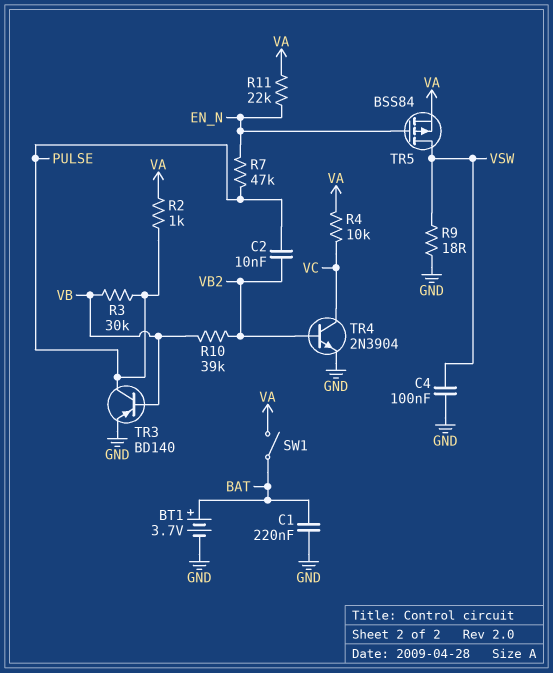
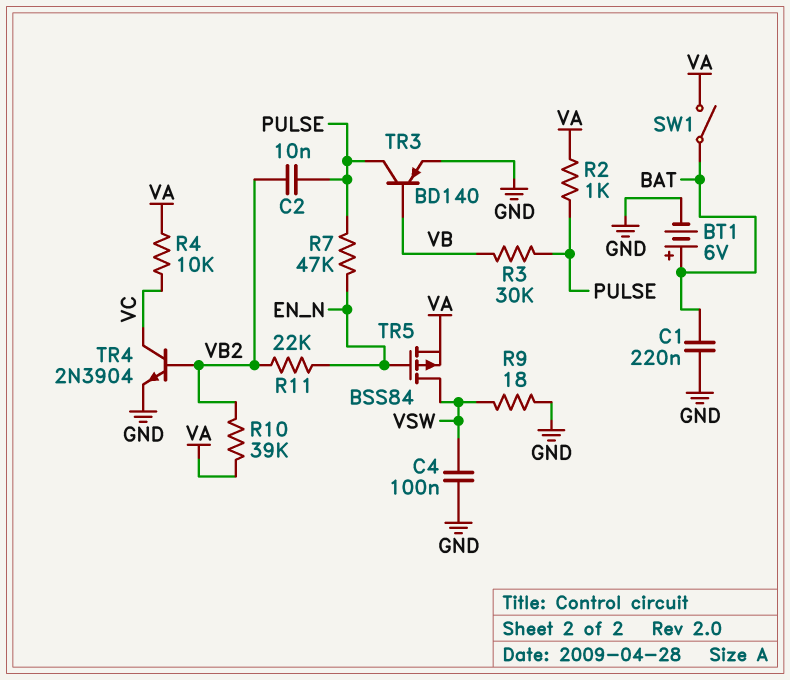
BT1: 3.7V (plus BAT, minus GND) -> 6V (plus BAT, minus GND)
R10: 39k (VB, VB2) -> 39k (VA, VB2)
R11: 22k (EN_N, VA) -> 22k (EN_N, VB2)

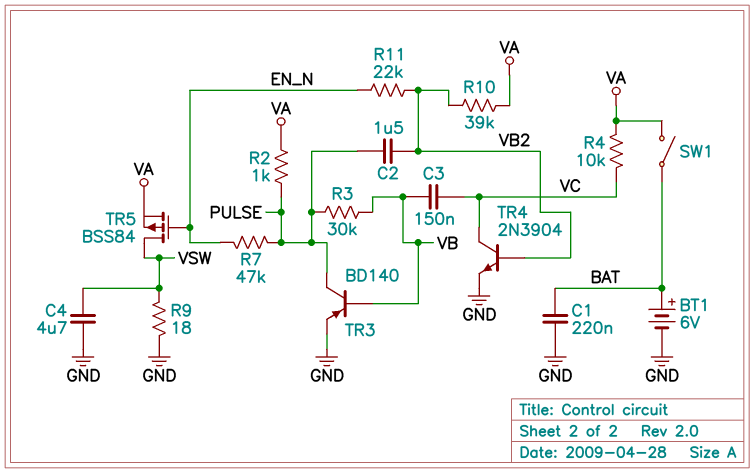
C2: 10nF (PULSE, VB2) -> 1.5uF (PULSE, VB2)
C3: none -> 150nF (VB, VC)
C4: 100nF (GND, VSW) -> 4.7uF (GND, VSW)

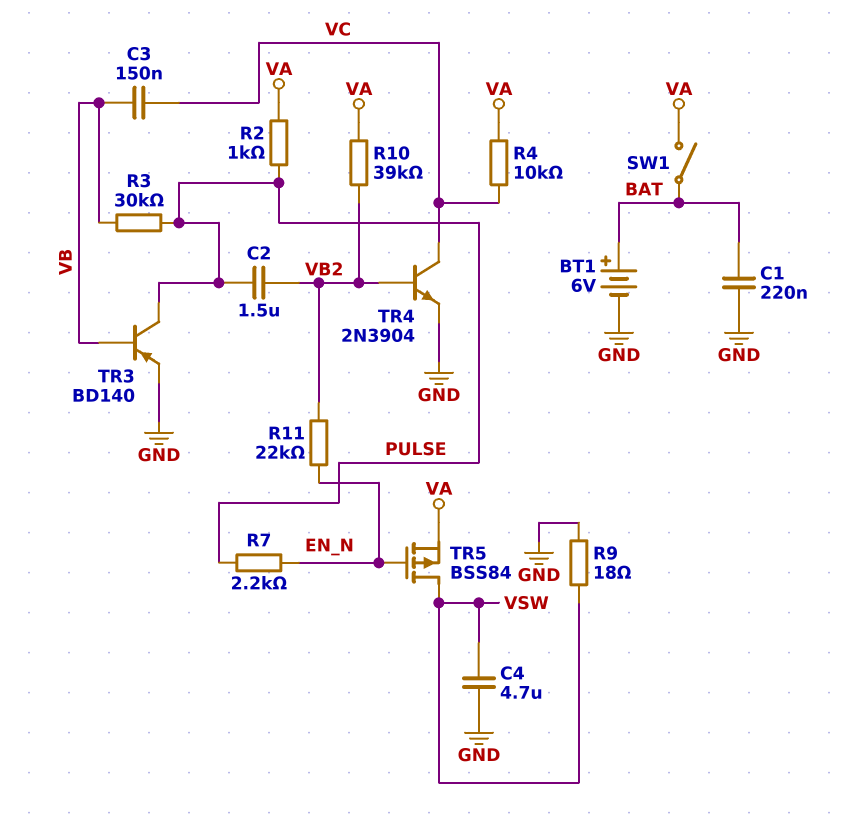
R7: 47k (EN_N, PULSE) -> 2.2k (EN_N, PULSE)

